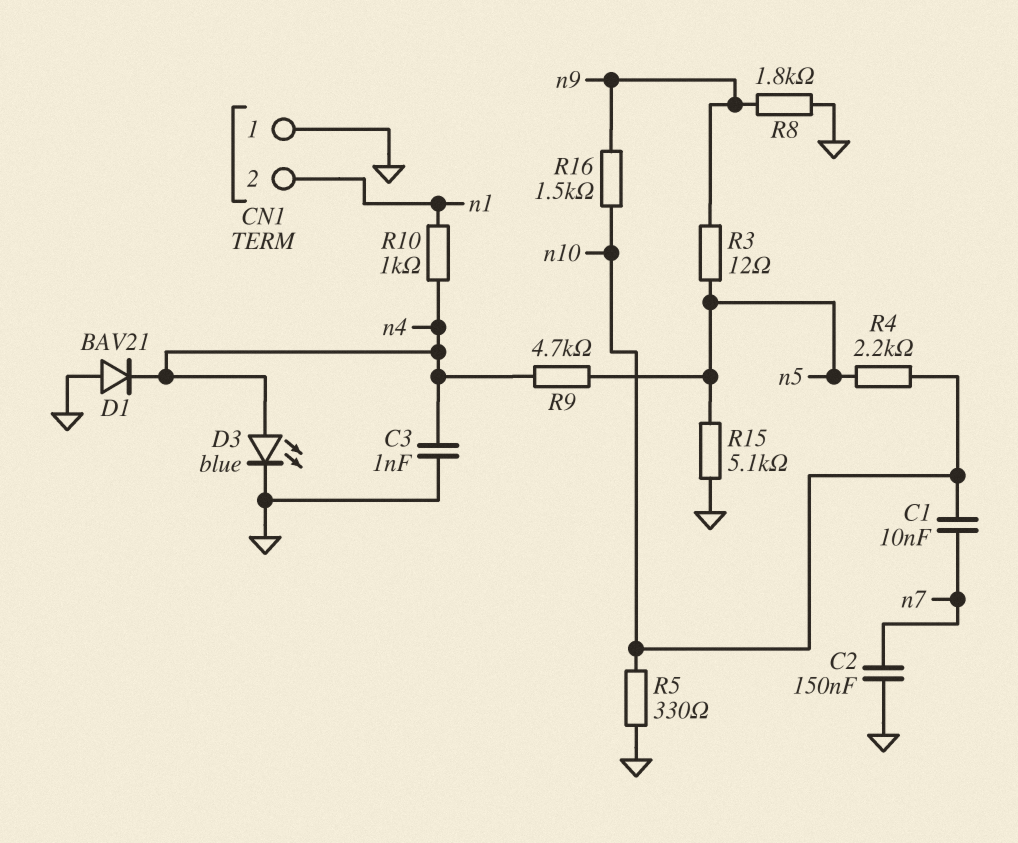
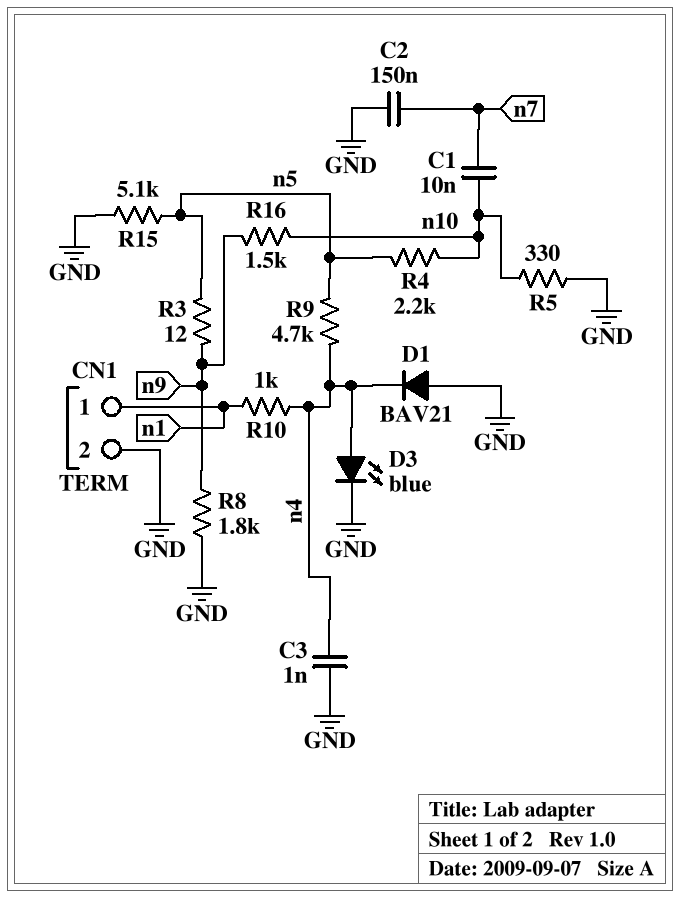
CN1 pin 1: GND -> n1
CN1 pin 2: n1 -> GND

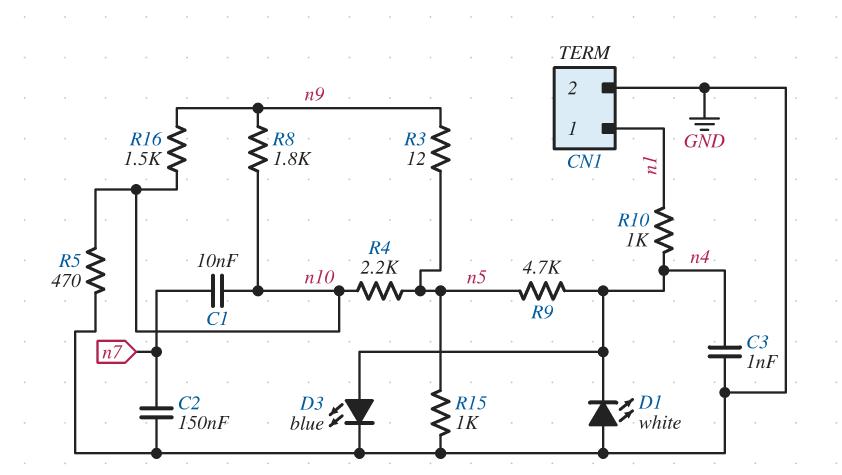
D1: diode BAV21 (A GND, K n4) -> LED white (A GND, K n4)
R5: 330 (GND, n10) -> 470 (GND, n10)
R8: 1.8k (GND, n9) -> 1.8k (n9, n10)
R15: 5.1k (GND, n5) -> 1k (GND, n5)

